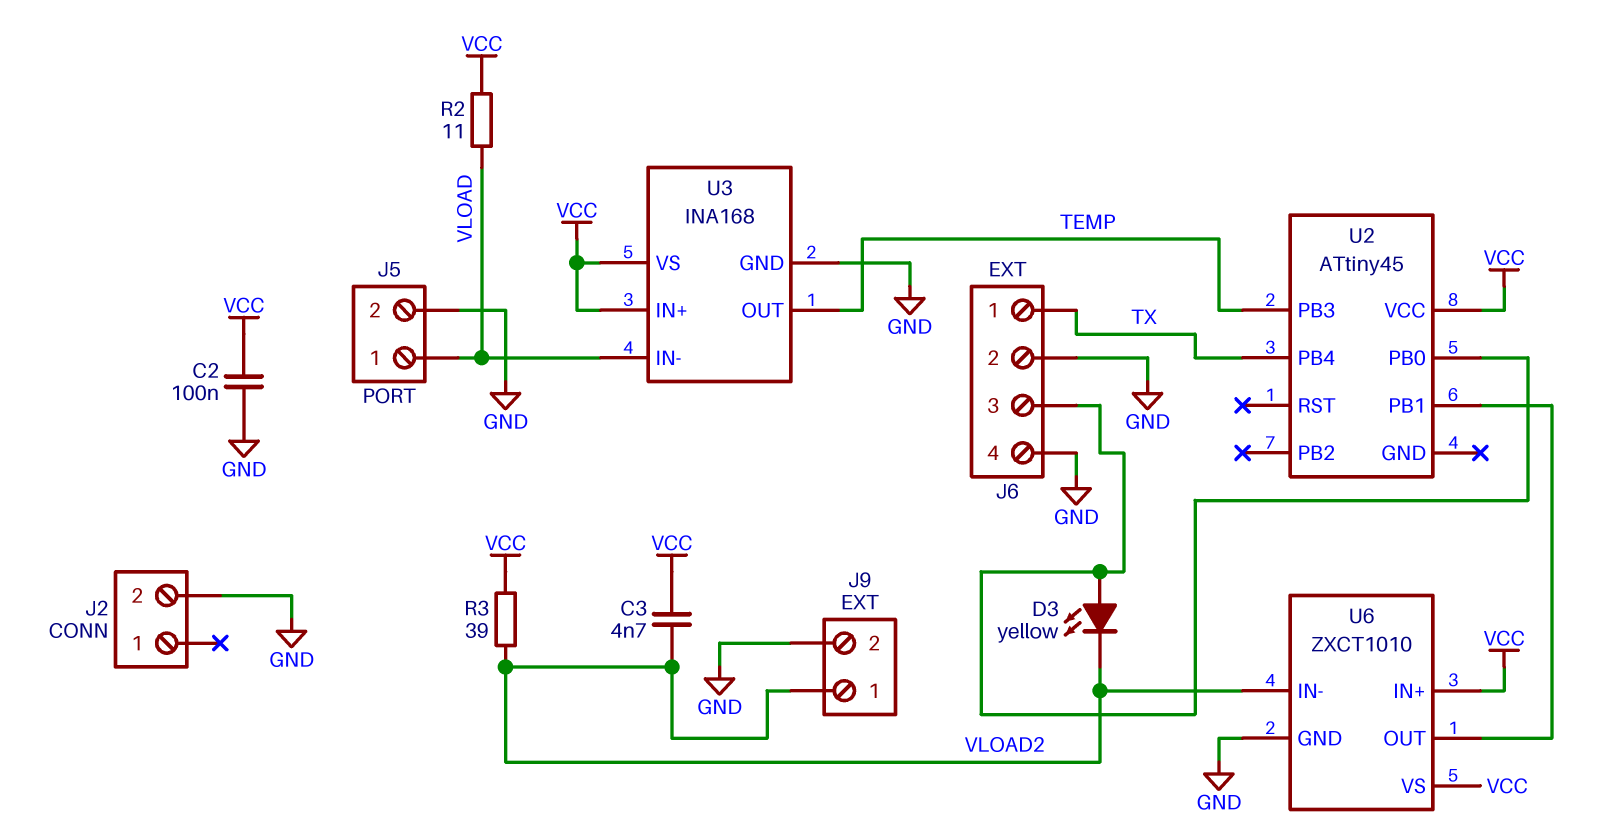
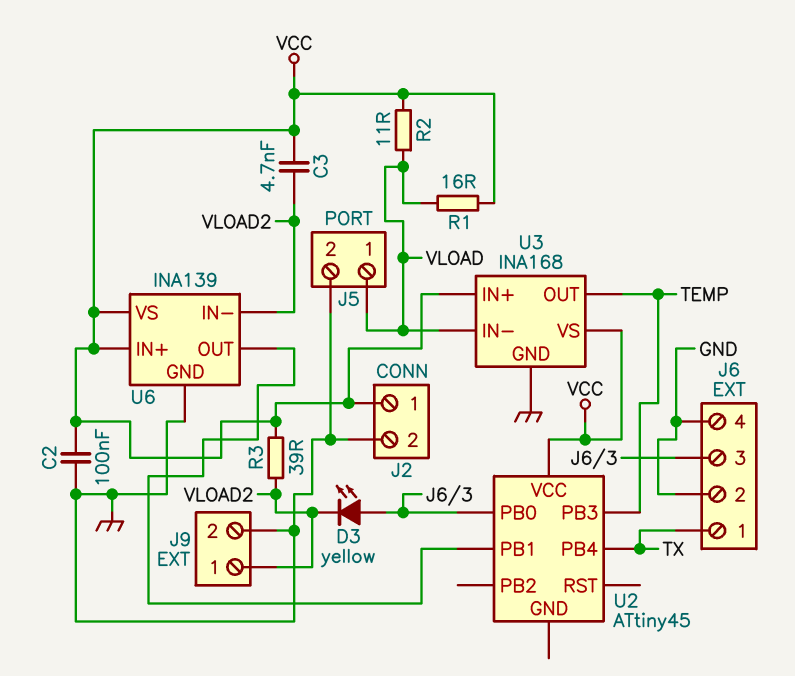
J2 pin 1: none -> VCC
R1: none -> 16 (VCC, VLOAD)
U6: ZXCT1010 -> INA139

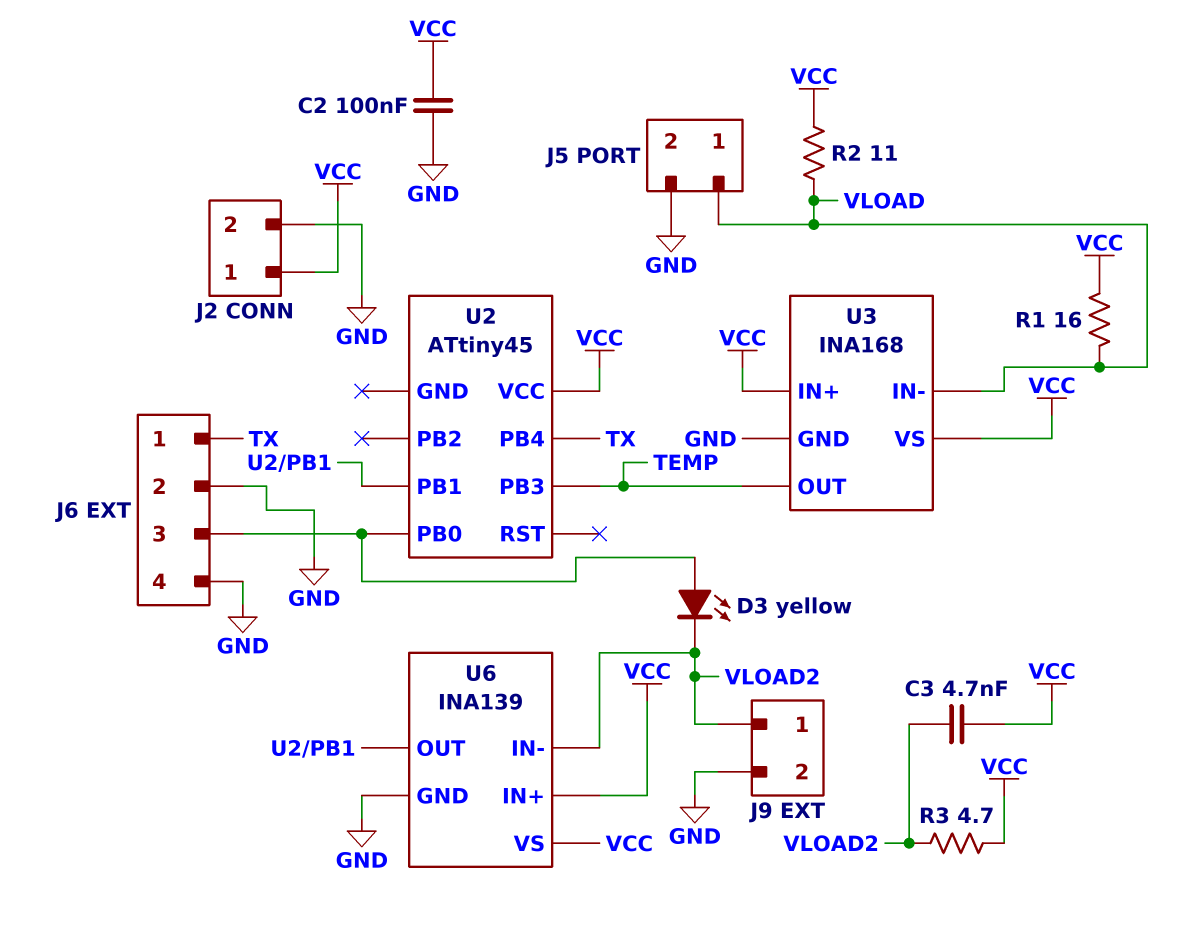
R3: 39 (VCC, VLOAD2) -> 4.7 (VCC, VLOAD2)

